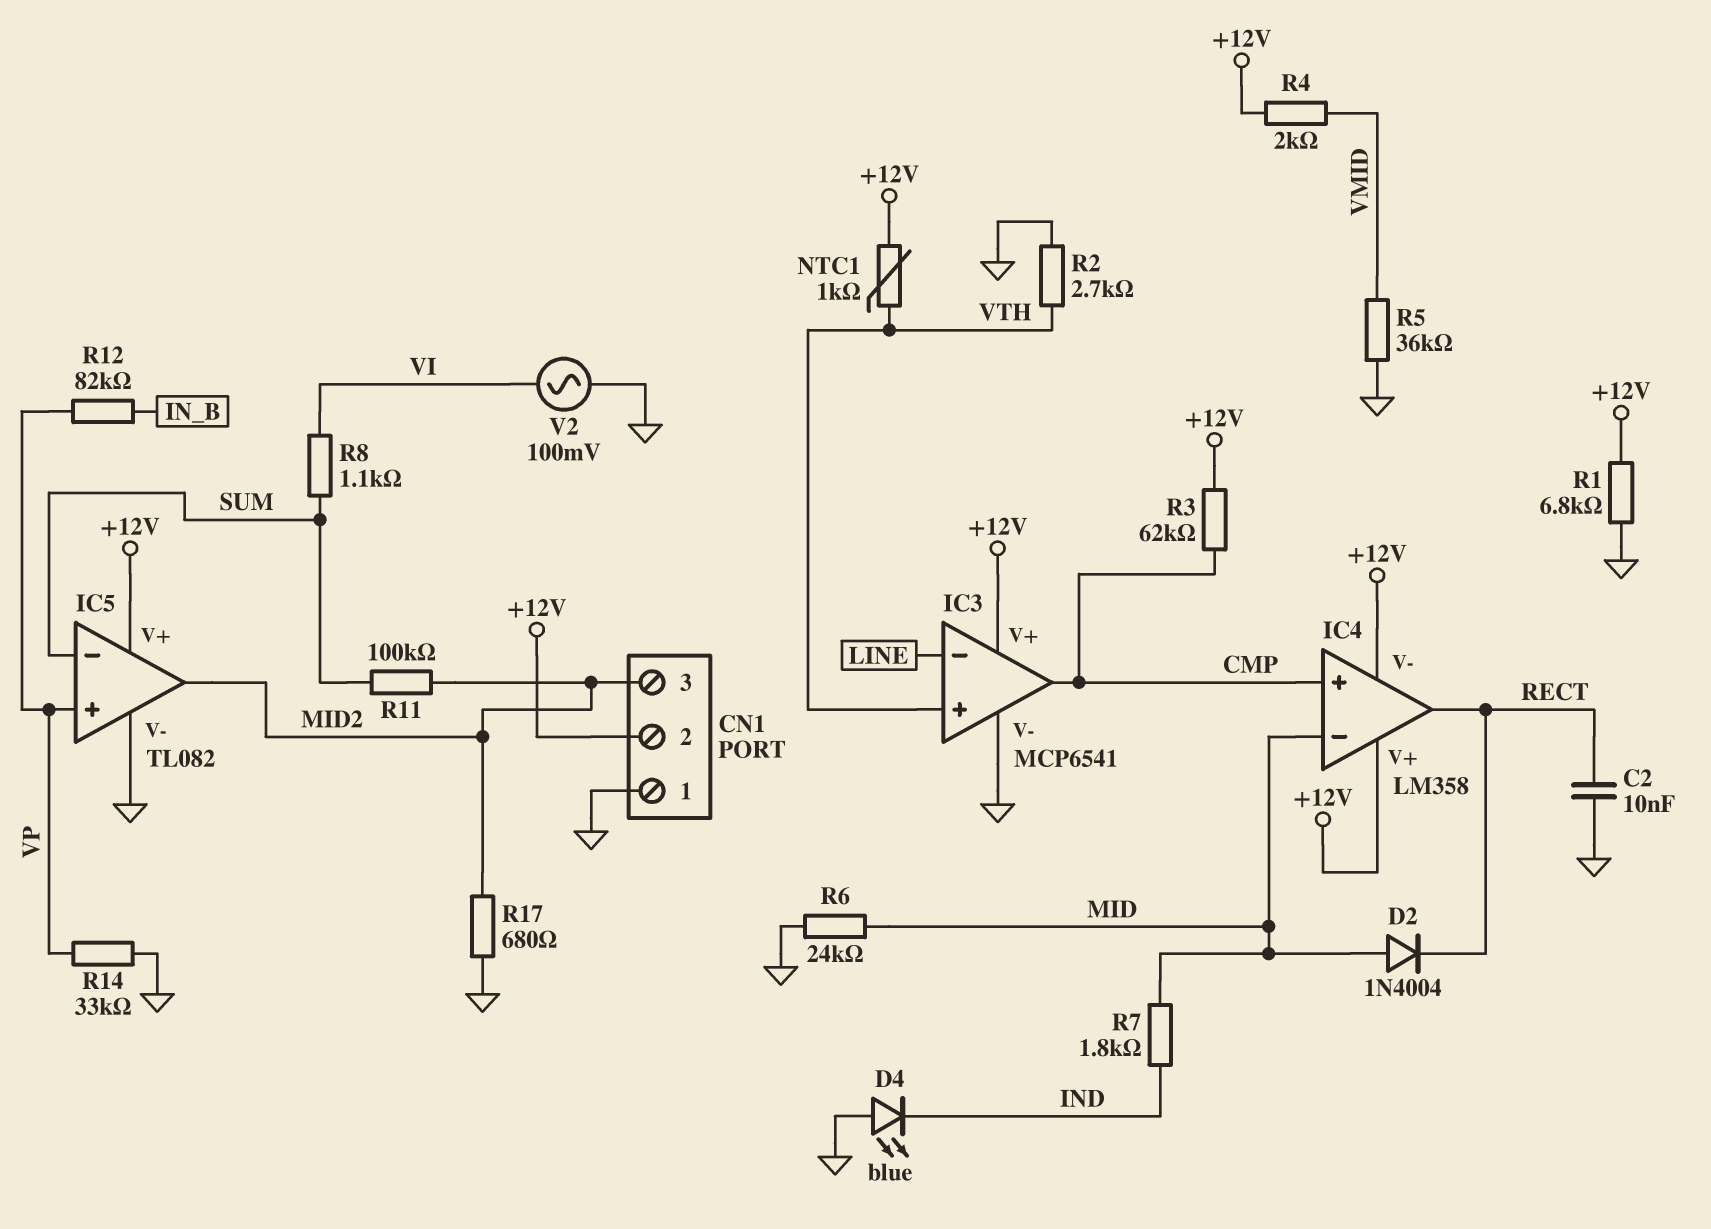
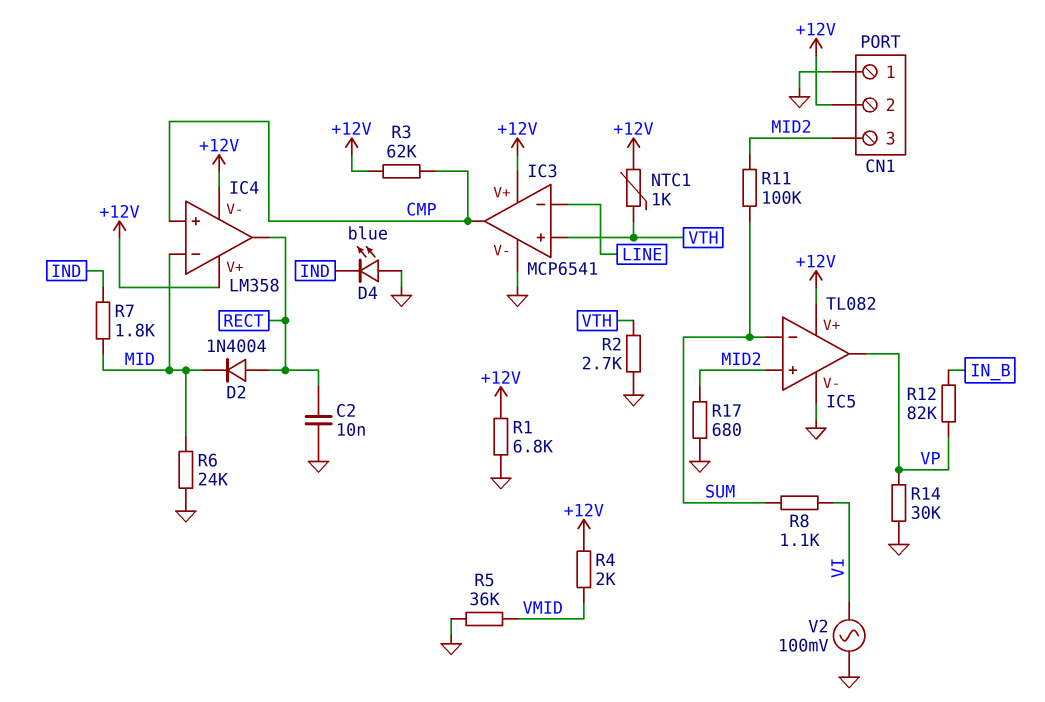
D2: diode 1N4004 (A MID, K RECT) -> diode 1N4004 (A RECT, K MID)
IC5 pin in+: VP -> MID2
IC5 pin out: MID2 -> VP
R14: 33k (GND, VP) -> 30k (GND, VP)

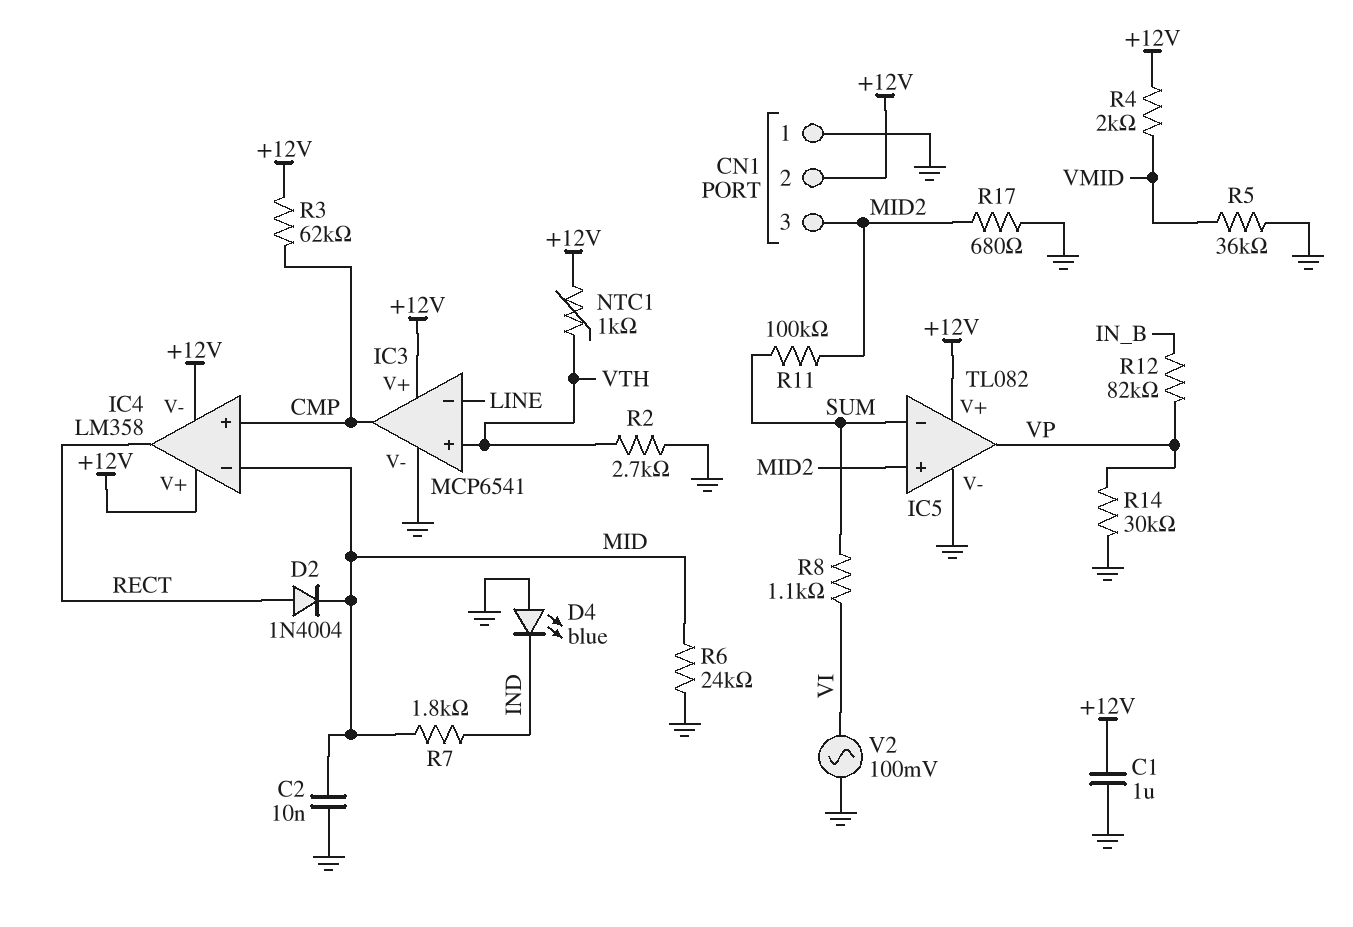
C1: none -> 1uF (+12V, GND)
C2: 10nF (GND, RECT) -> 10nF (GND, MID)
R1: 6.8k (+12V, GND) -> none

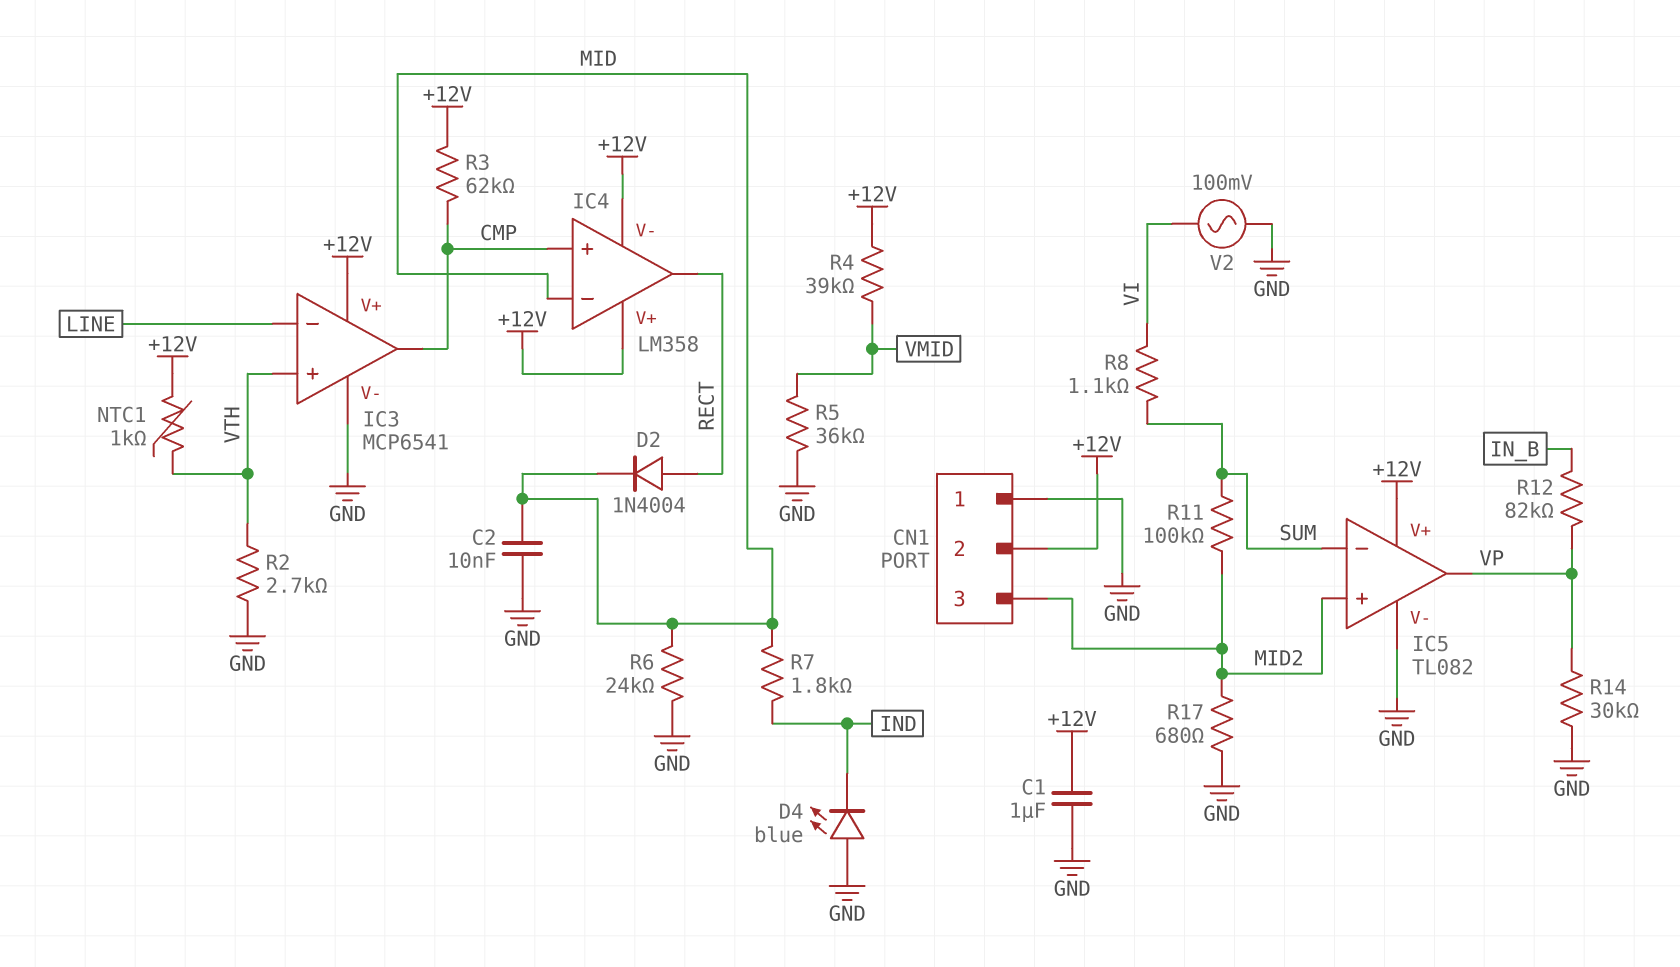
R4: 2k (+12V, VMID) -> 39k (+12V, VMID)

